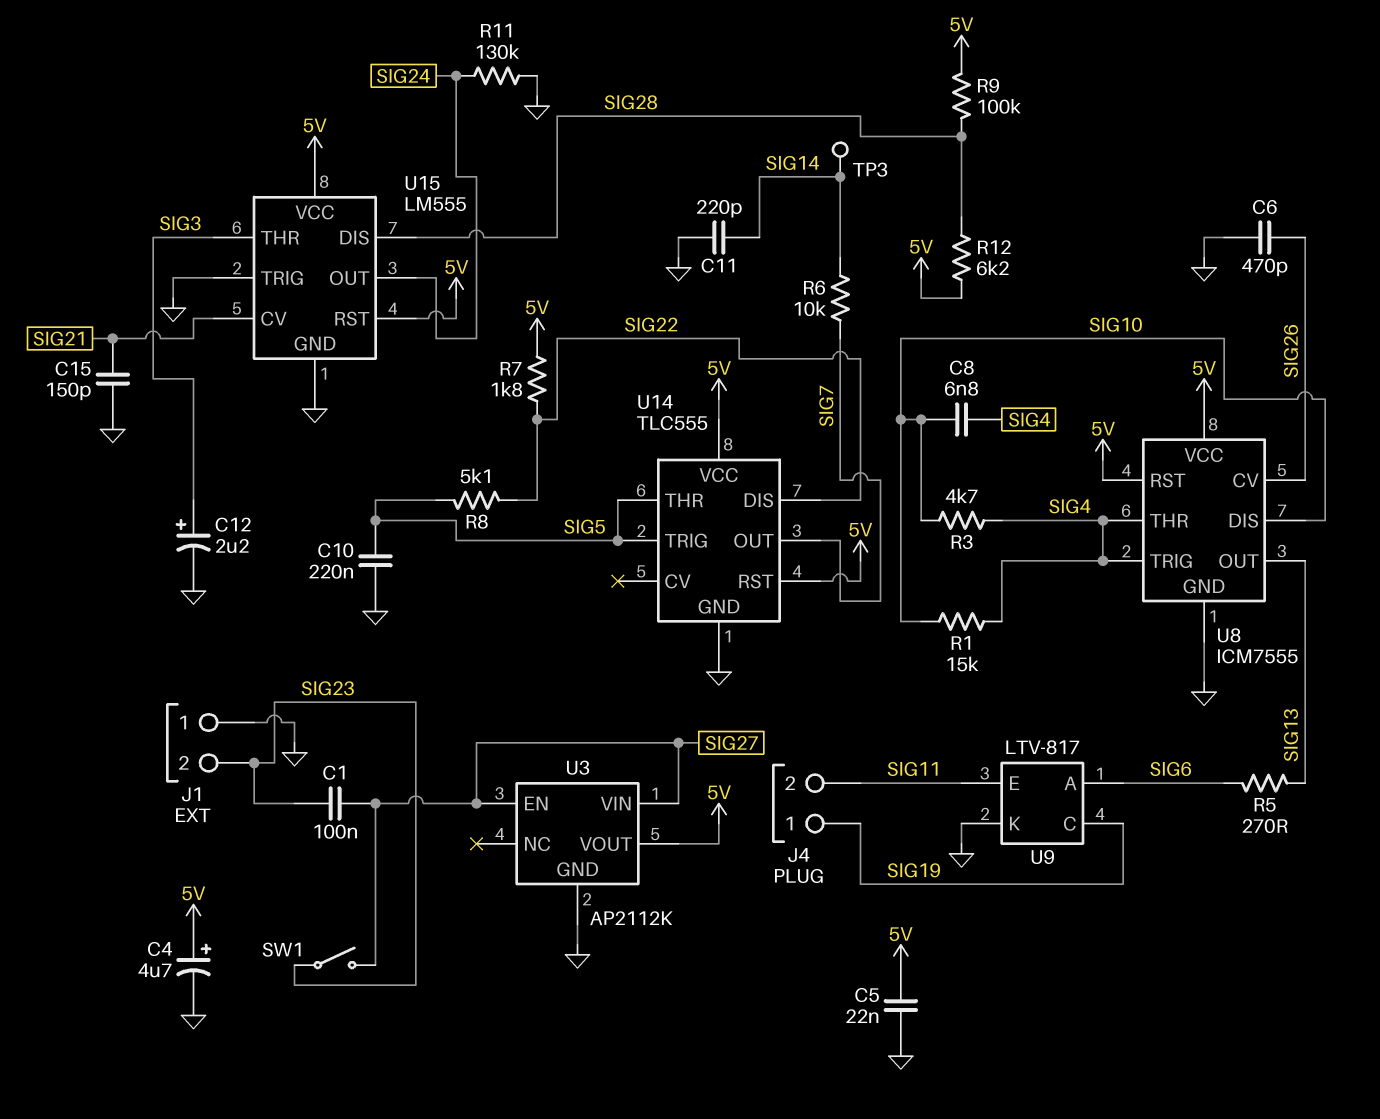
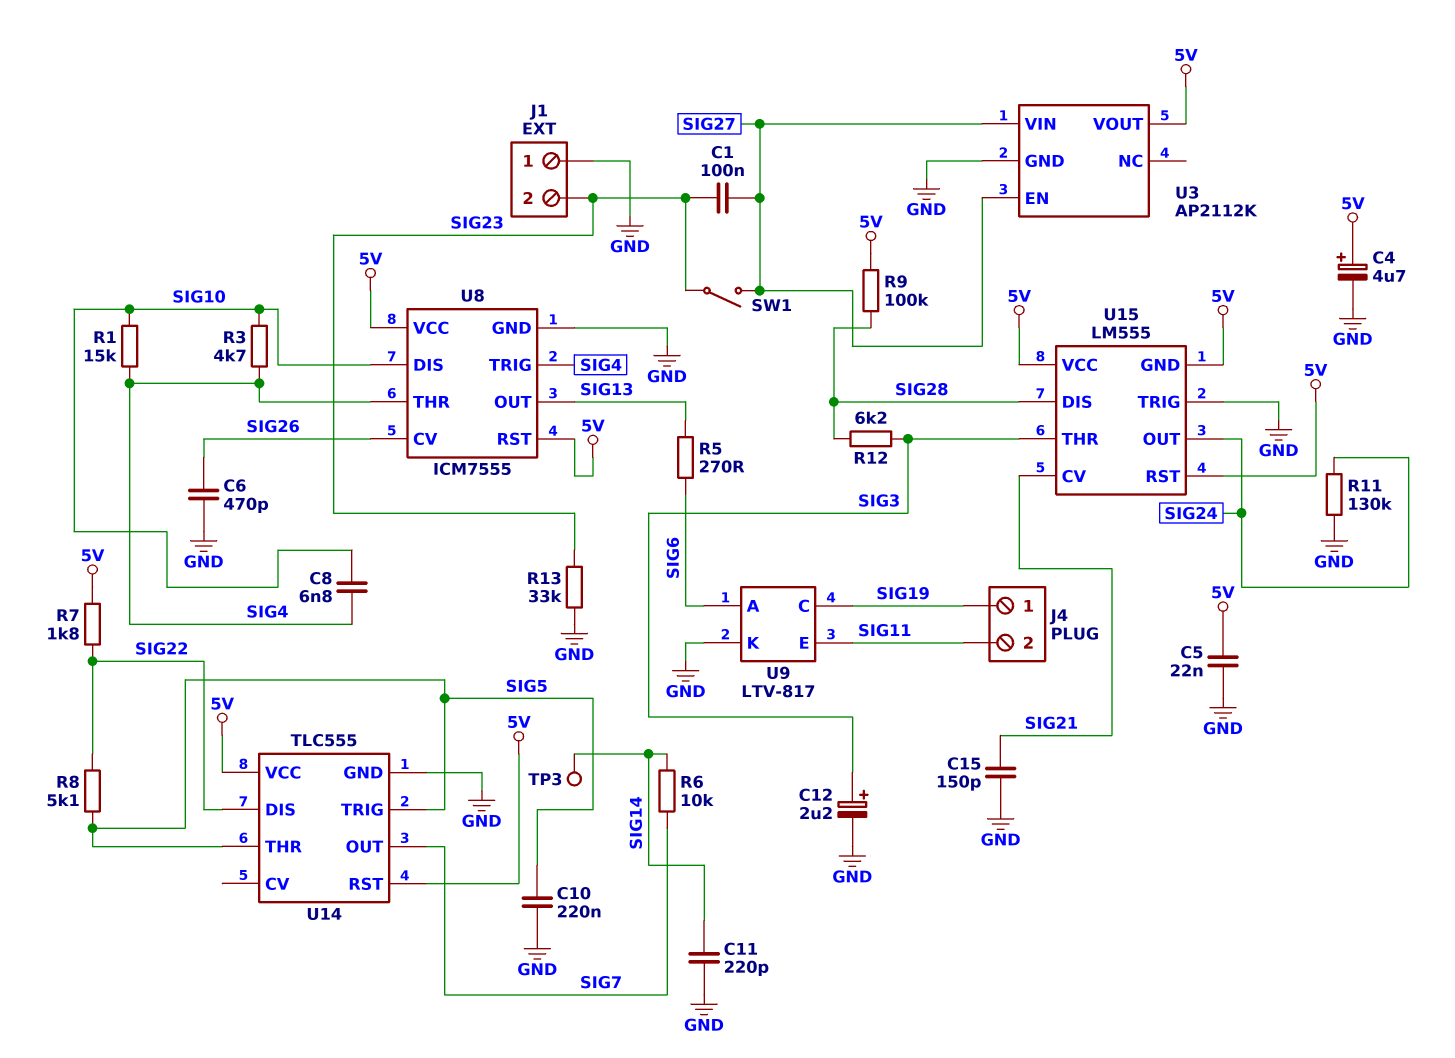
R12: 6.2k (5V, SIG28) -> 6.2k (SIG3, SIG28)
R13: none -> 33k (GND, SIG23)
U15 pin GND: GND -> 5V

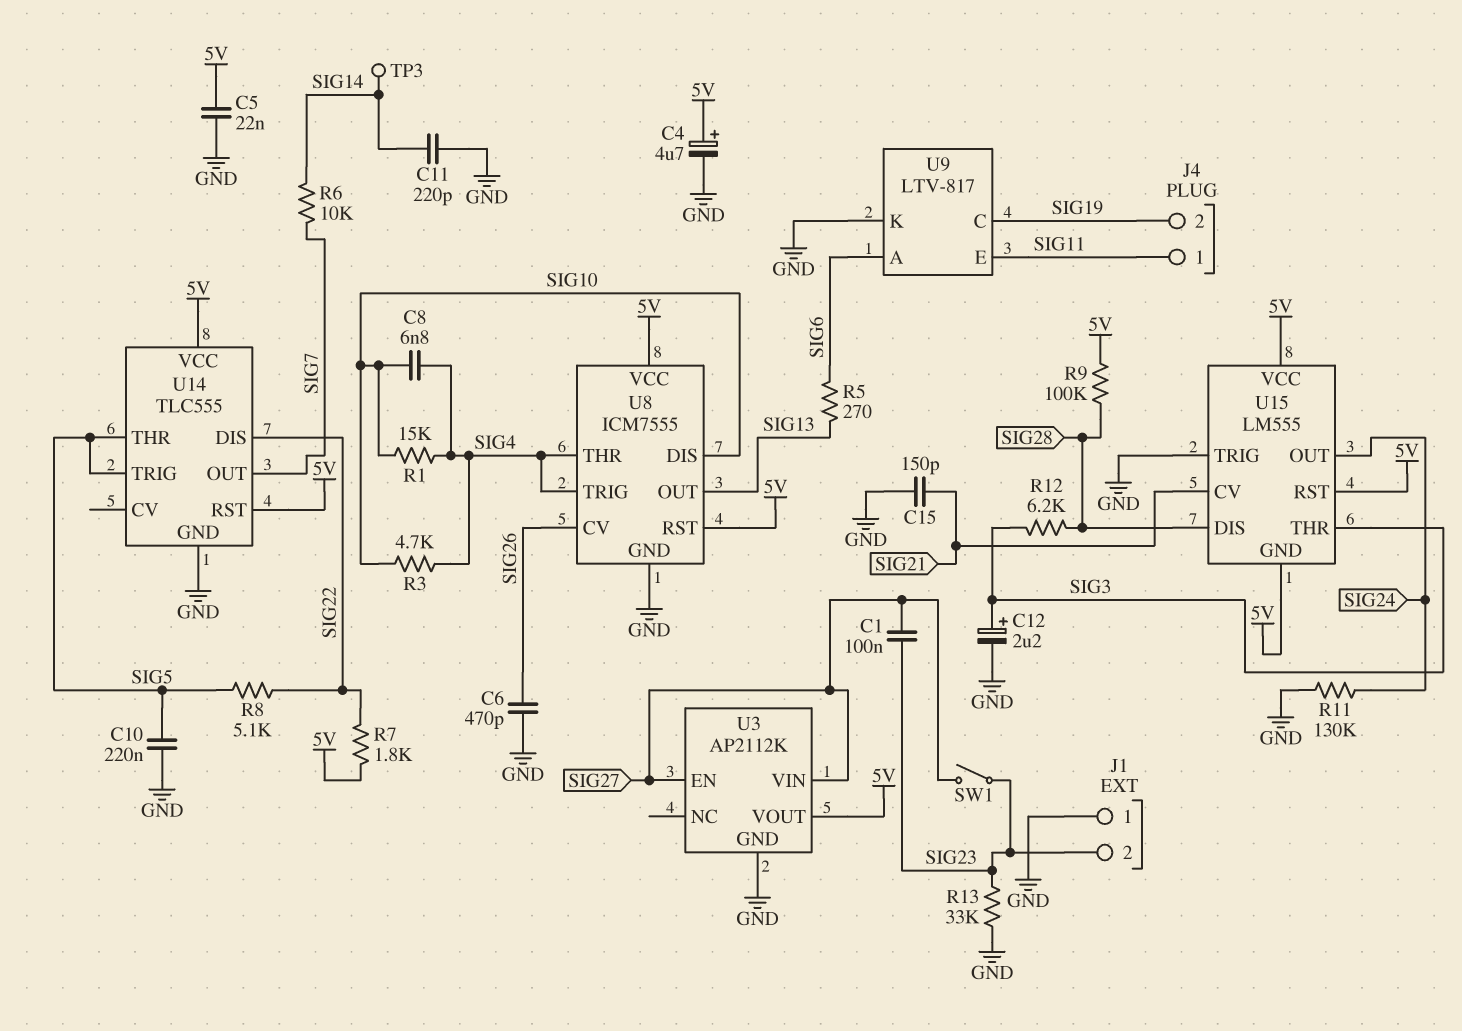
J4 pin 1: SIG19 -> SIG11
J4 pin 2: SIG11 -> SIG19

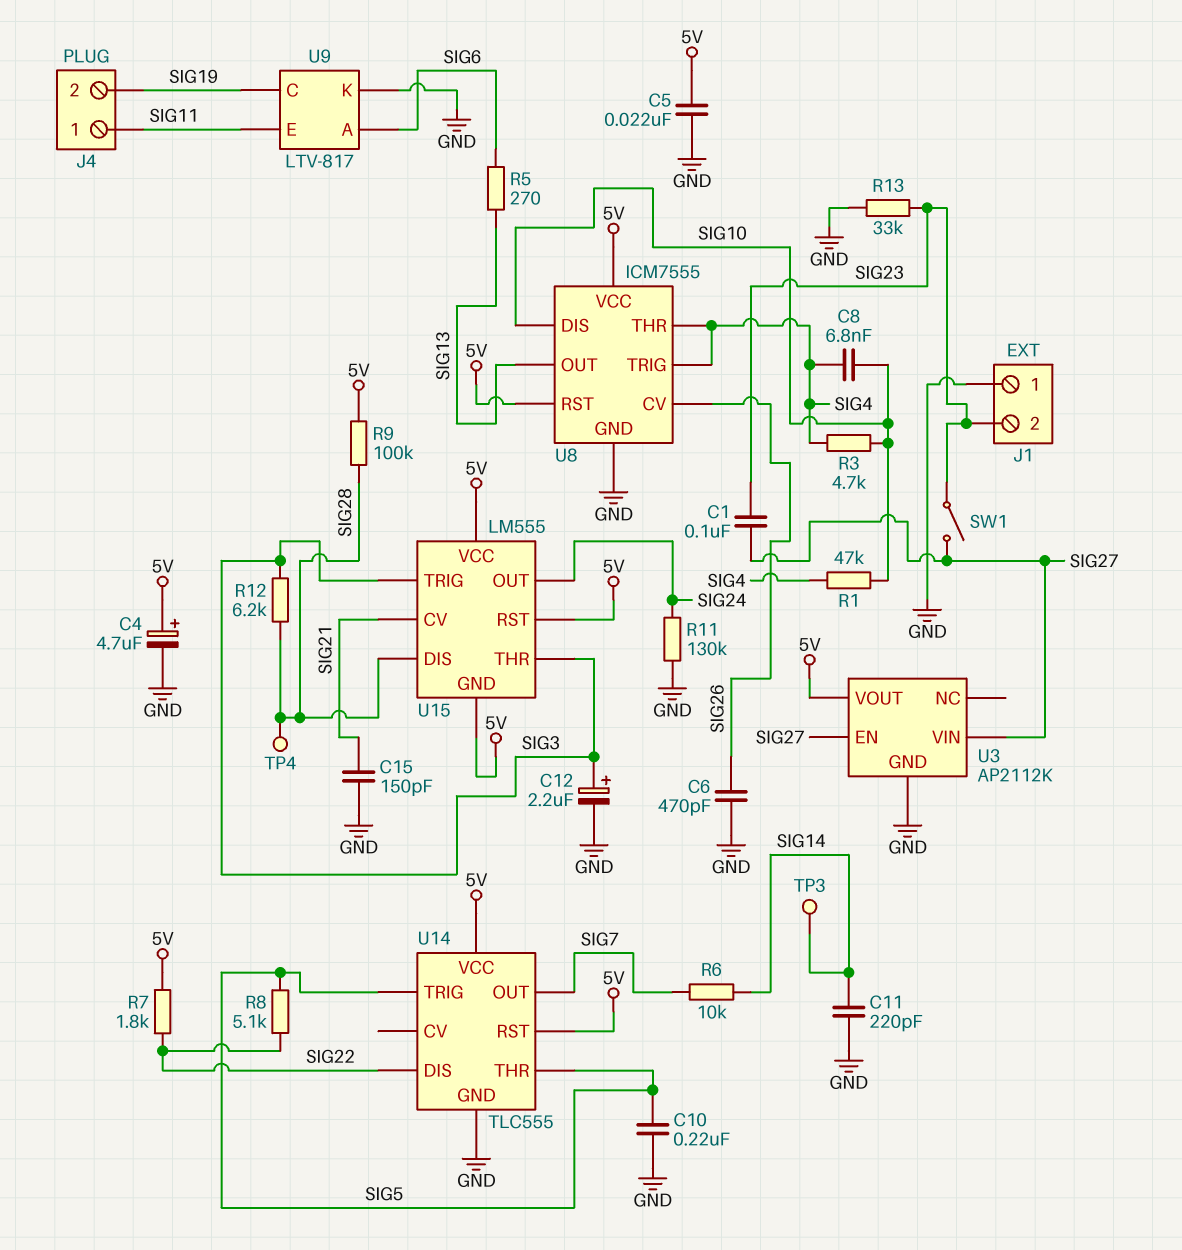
R1: 15k (SIG4, SIG10) -> 47k (SIG4, SIG10)
TP4: none -> test point (SIG28)
U15 pin TRIG: GND -> SIG3

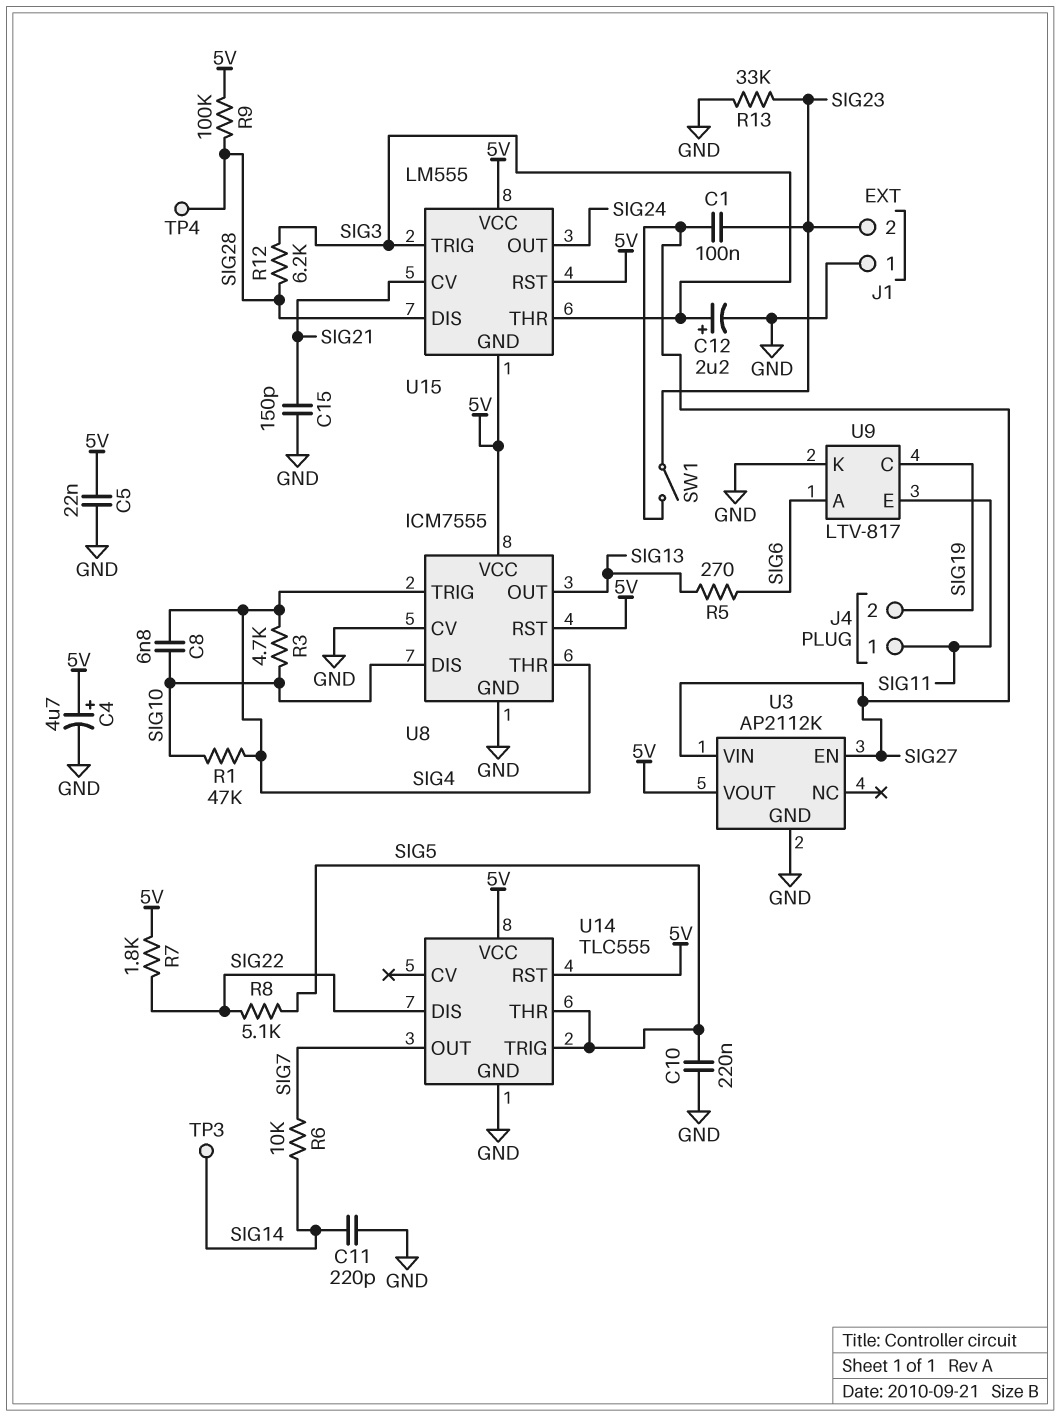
C6: 470pF (GND, SIG26) -> none
R11: 130k (GND, SIG24) -> none
U8 pin CV: SIG26 -> GND

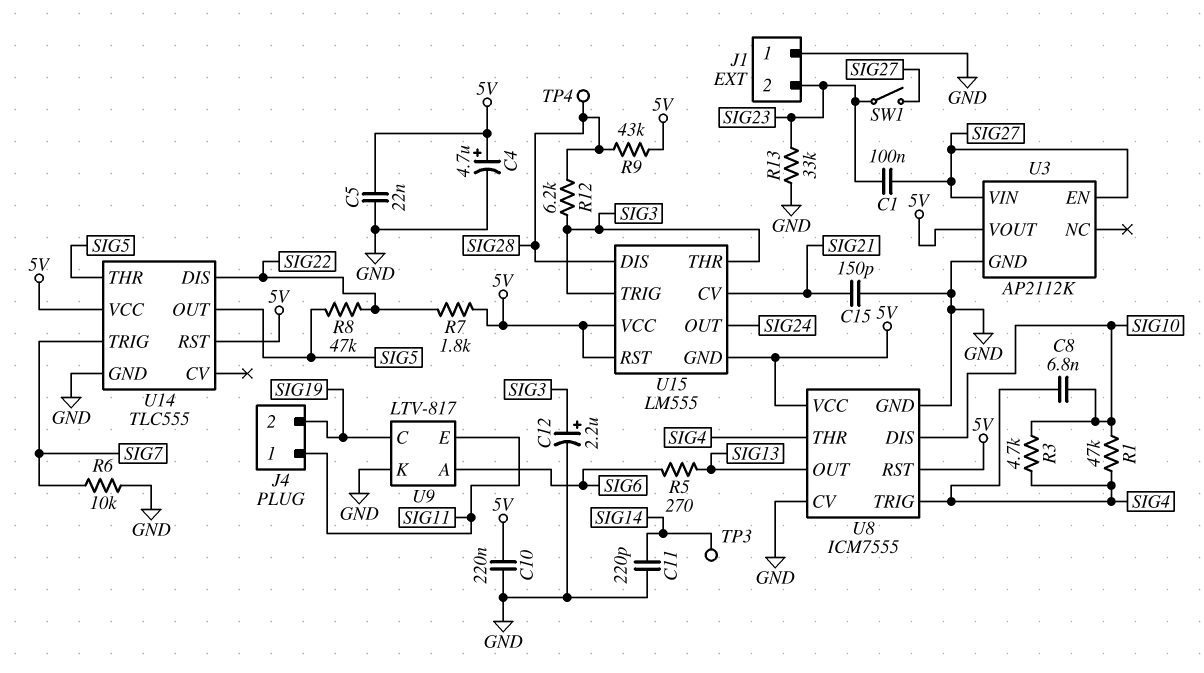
C10: 220nF (GND, SIG5) -> 220nF (5V, GND)
R6: 10k (SIG7, SIG14) -> 10k (GND, SIG7)
R8: 5.1k (SIG5, SIG22) -> 47k (SIG5, SIG22)
R9: 100k (5V, SIG28) -> 43k (5V, SIG28)
U14 pin OUT: SIG7 -> SIG5
U14 pin TRIG: SIG5 -> SIG7

